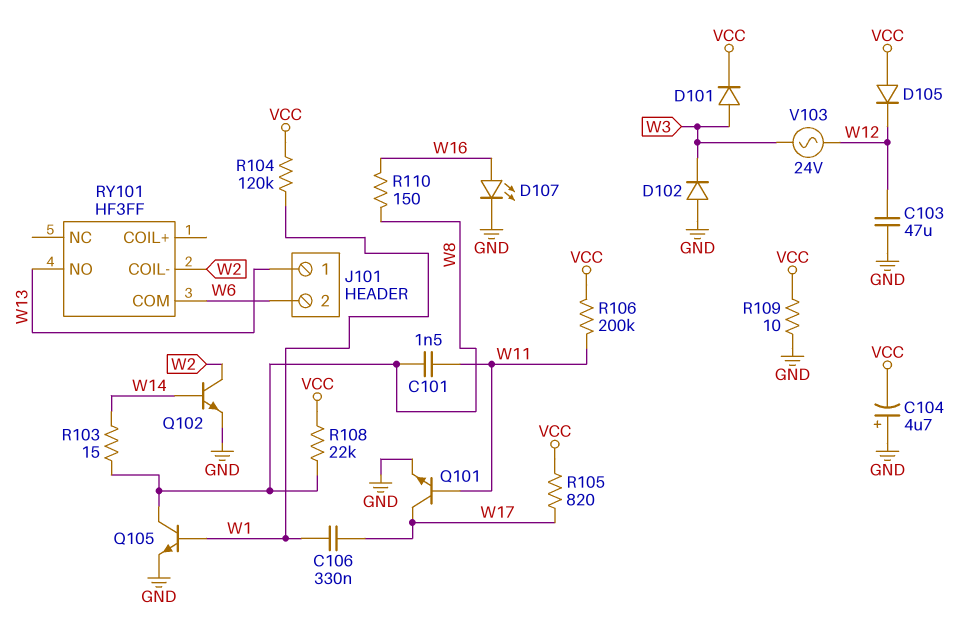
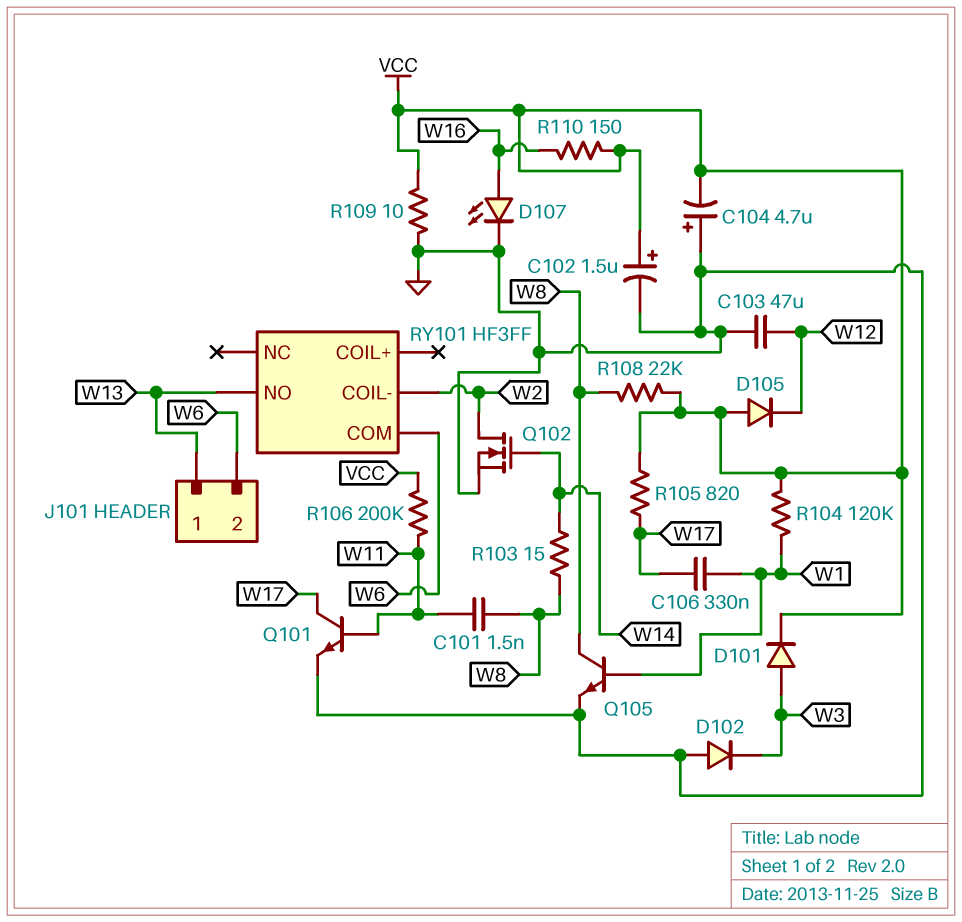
C102: none -> 1.5uF (plus VCC, minus GND)
Q102: NPN (B W14, C W2, E GND) -> NMOS (G W14, D W2, S GND)
R110: 150 (W8, W16) -> 150 (VCC, W16)
V103: AC 24V (W3, W12) -> none

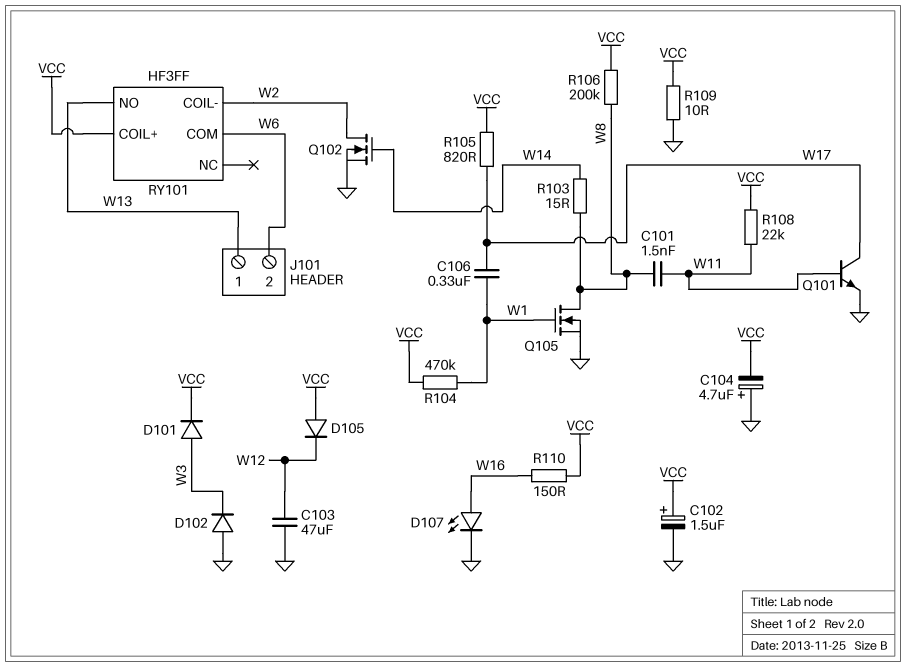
Q105: NPN (B W1, C W8, E GND) -> NMOS (G W1, D W8, S GND)
R104: 120k (VCC, W1) -> 470k (VCC, W1)
R106: 200k (VCC, W11) -> 200k (VCC, W8)
R108: 22k (VCC, W8) -> 22k (VCC, W11)
RY101 pin COIL+: none -> VCC

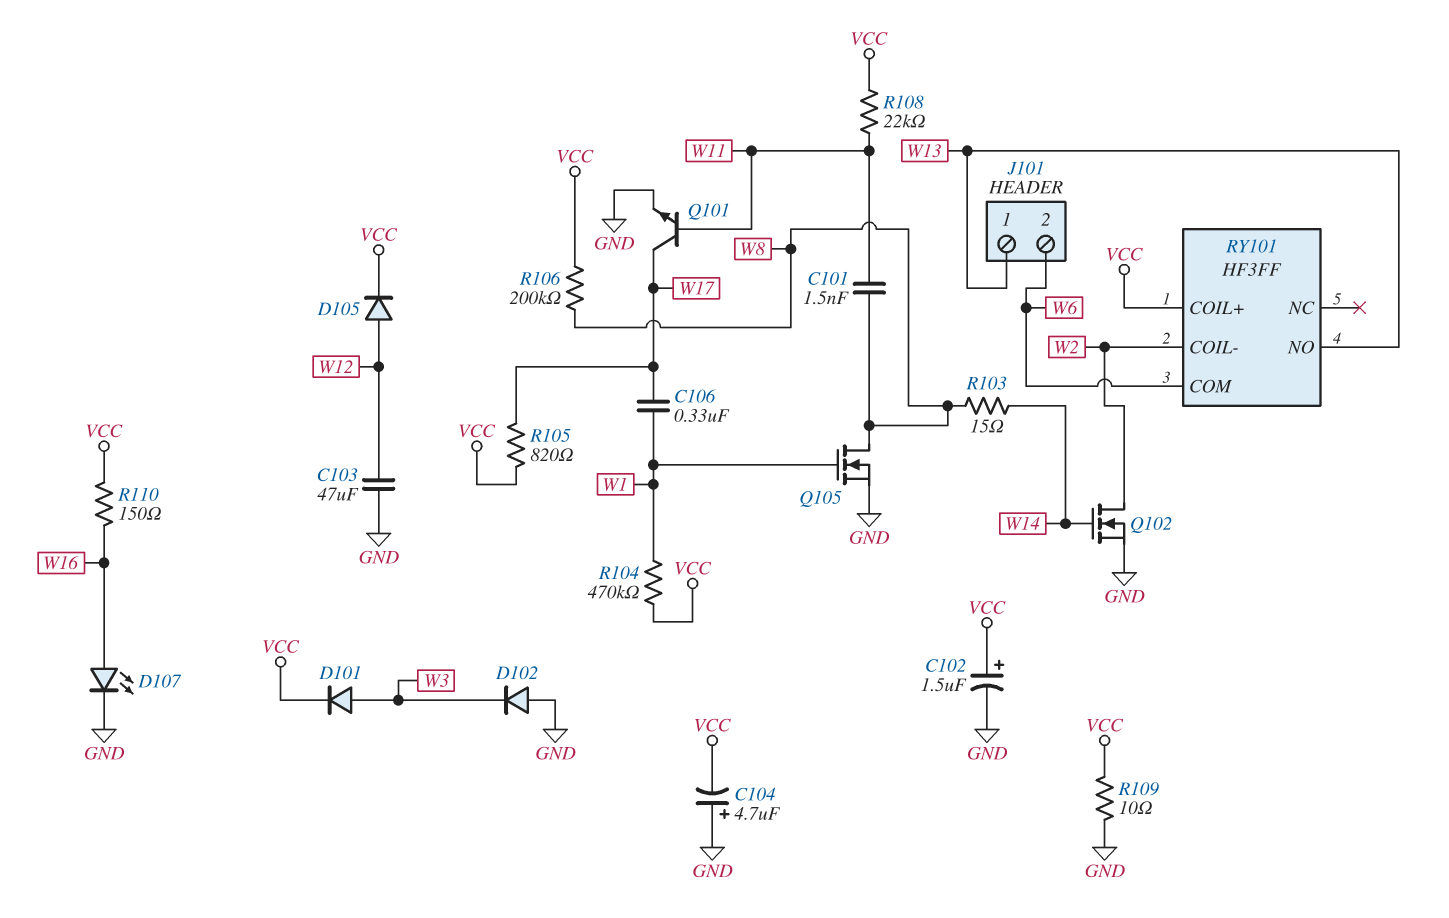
D105: diode (A VCC, K W12) -> diode (A W12, K VCC)

